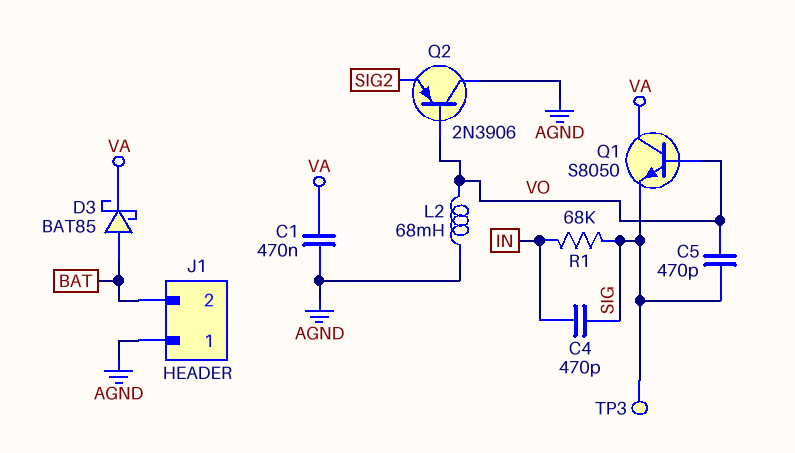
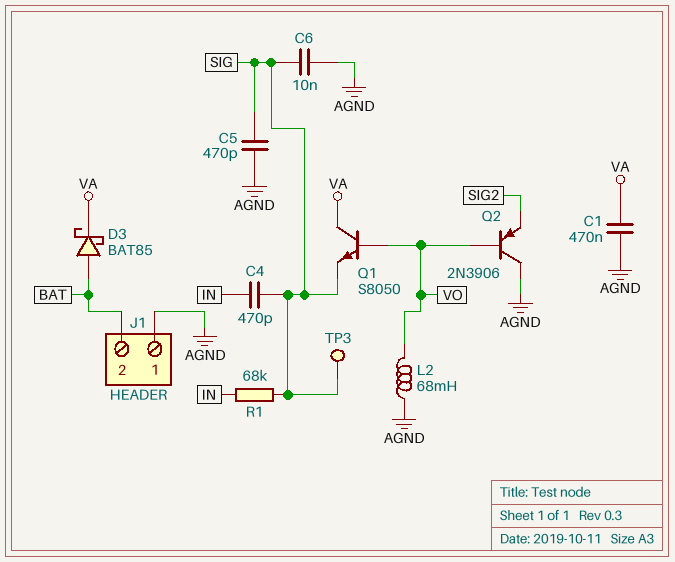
C5: 470pF (SIG, VO) -> 470pF (AGND, SIG)
C6: none -> 10nF (AGND, SIG)

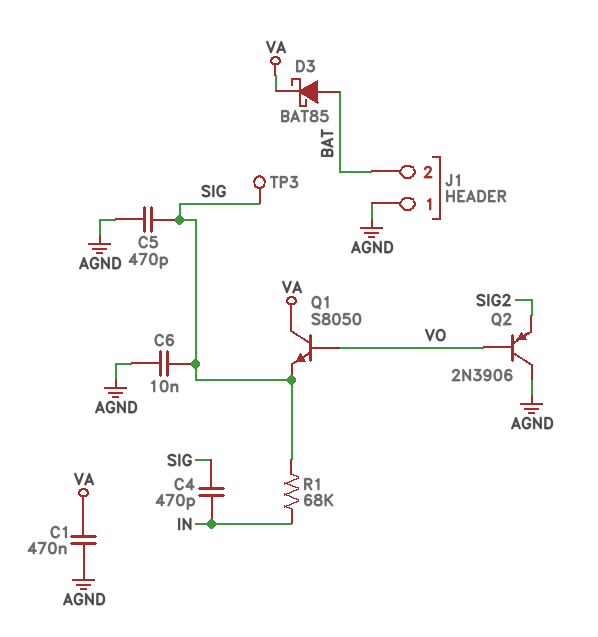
L2: 68mH (AGND, VO) -> none

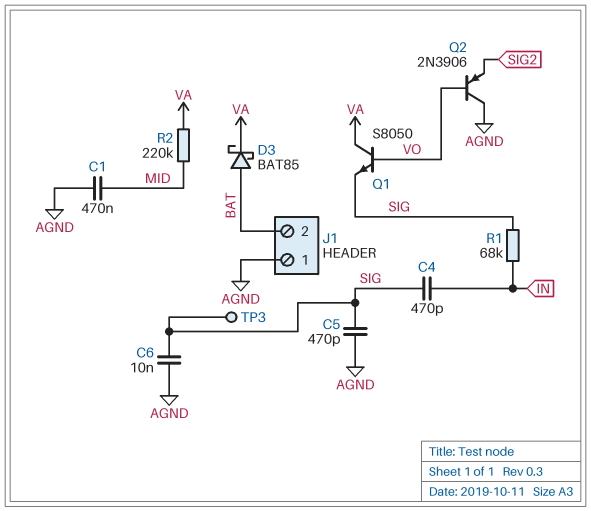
C1: 470nF (AGND, VA) -> 470nF (AGND, MID)
R2: none -> 220k (MID, VA)

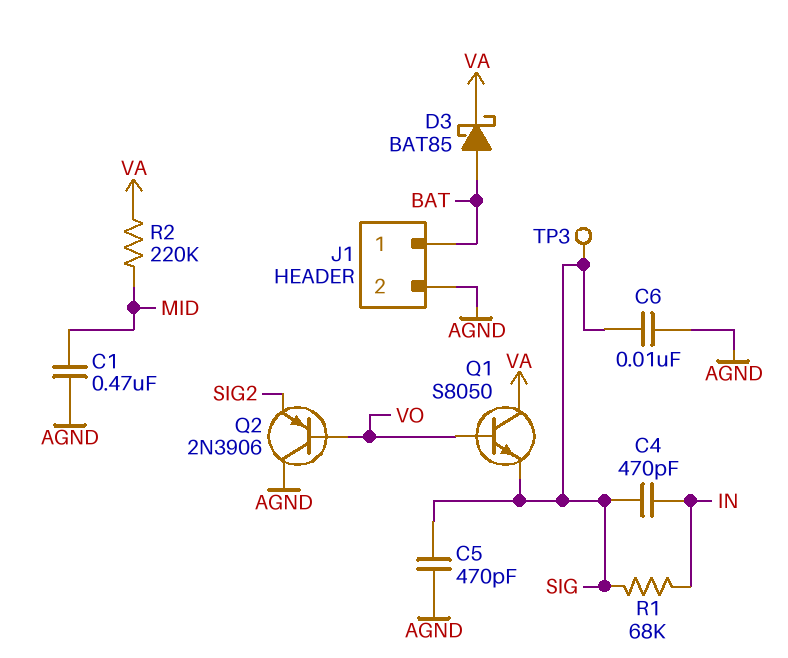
J1 pin 1: AGND -> BAT
J1 pin 2: BAT -> AGND

